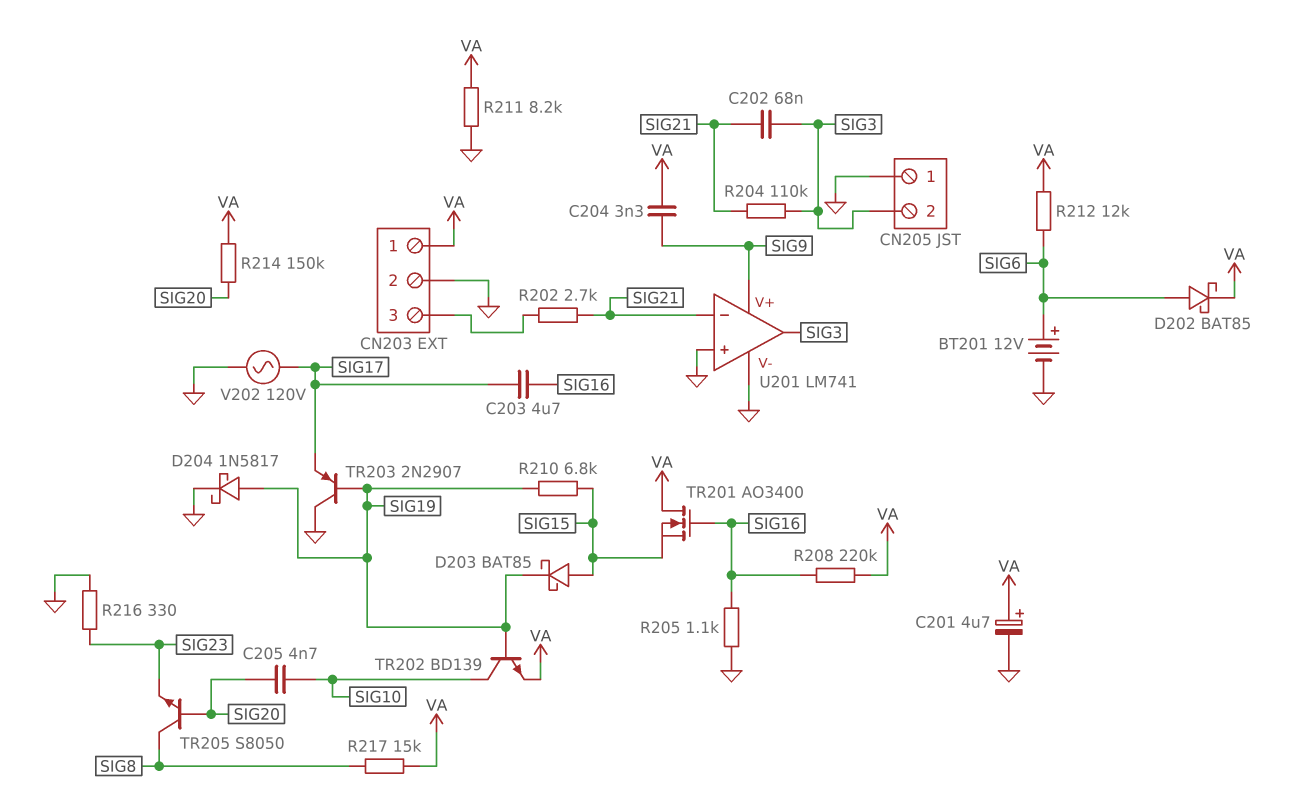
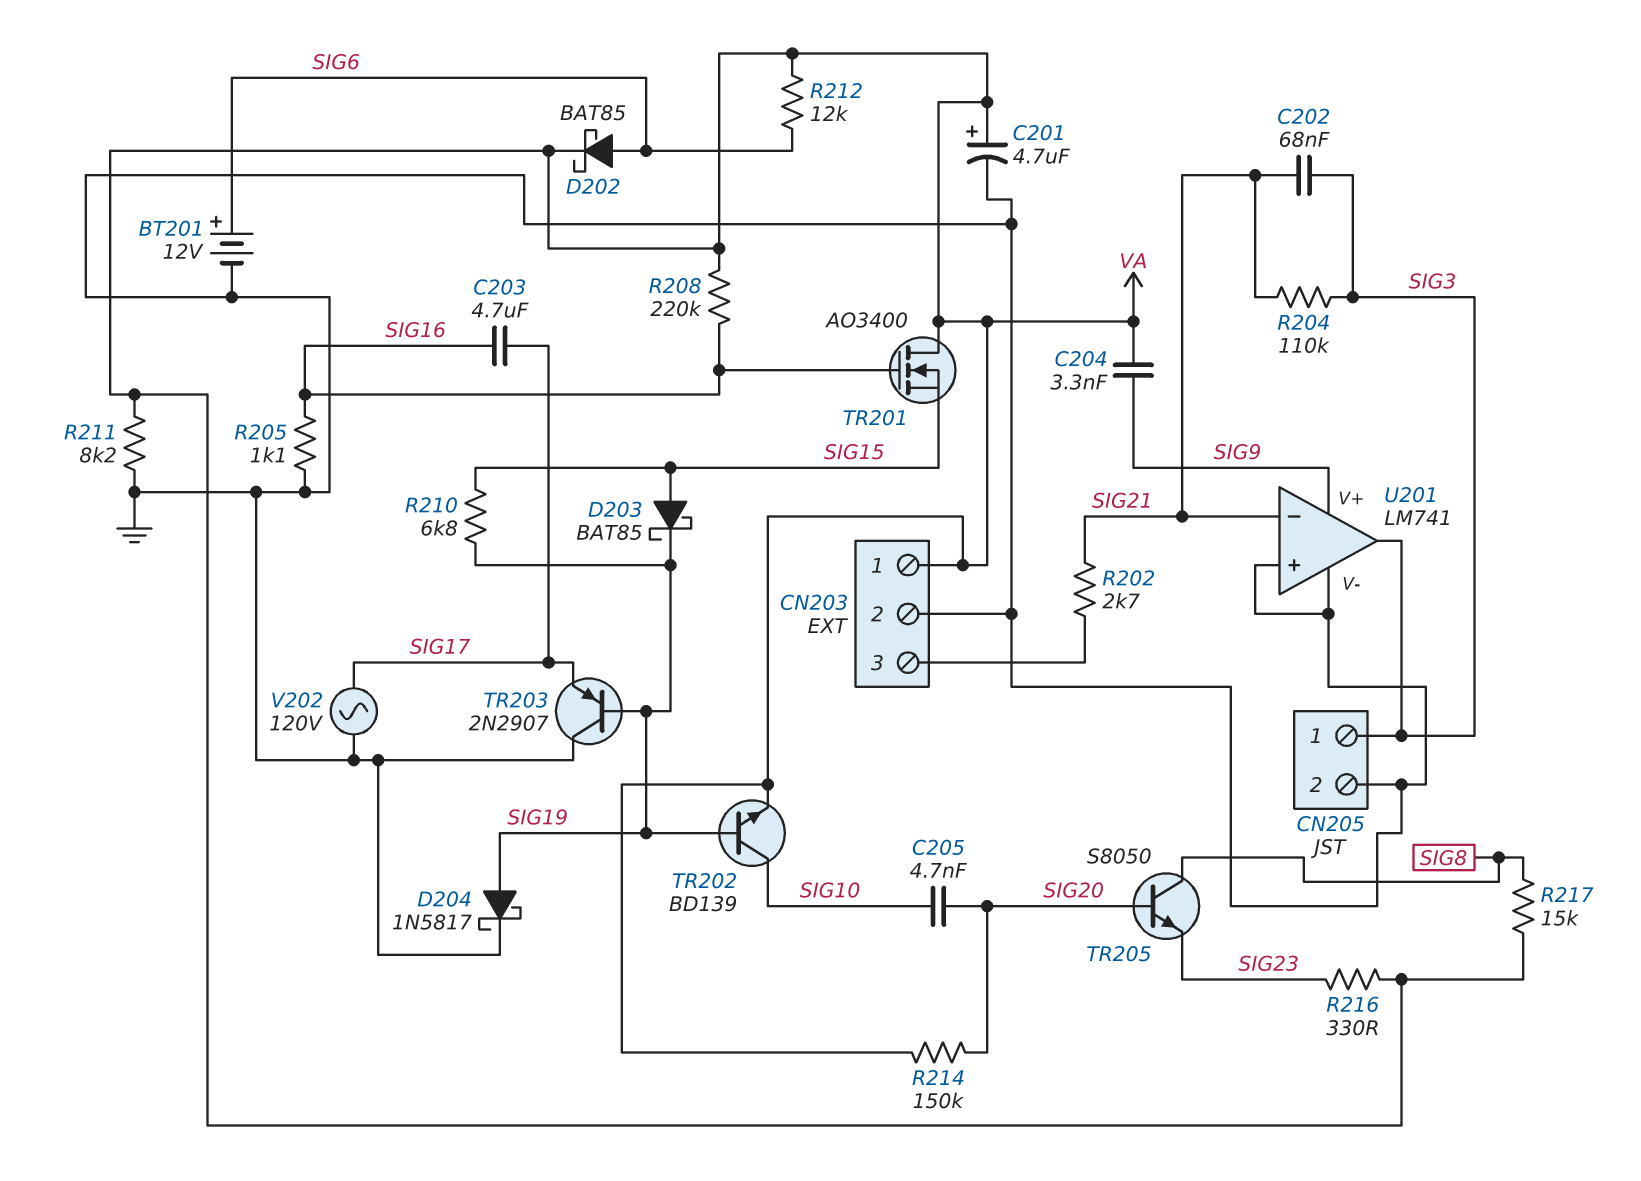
CN205 pin 1: GND -> SIG3
CN205 pin 2: SIG3 -> GND
R216: 330 (GND, SIG23) -> 330 (SIG23, VA)

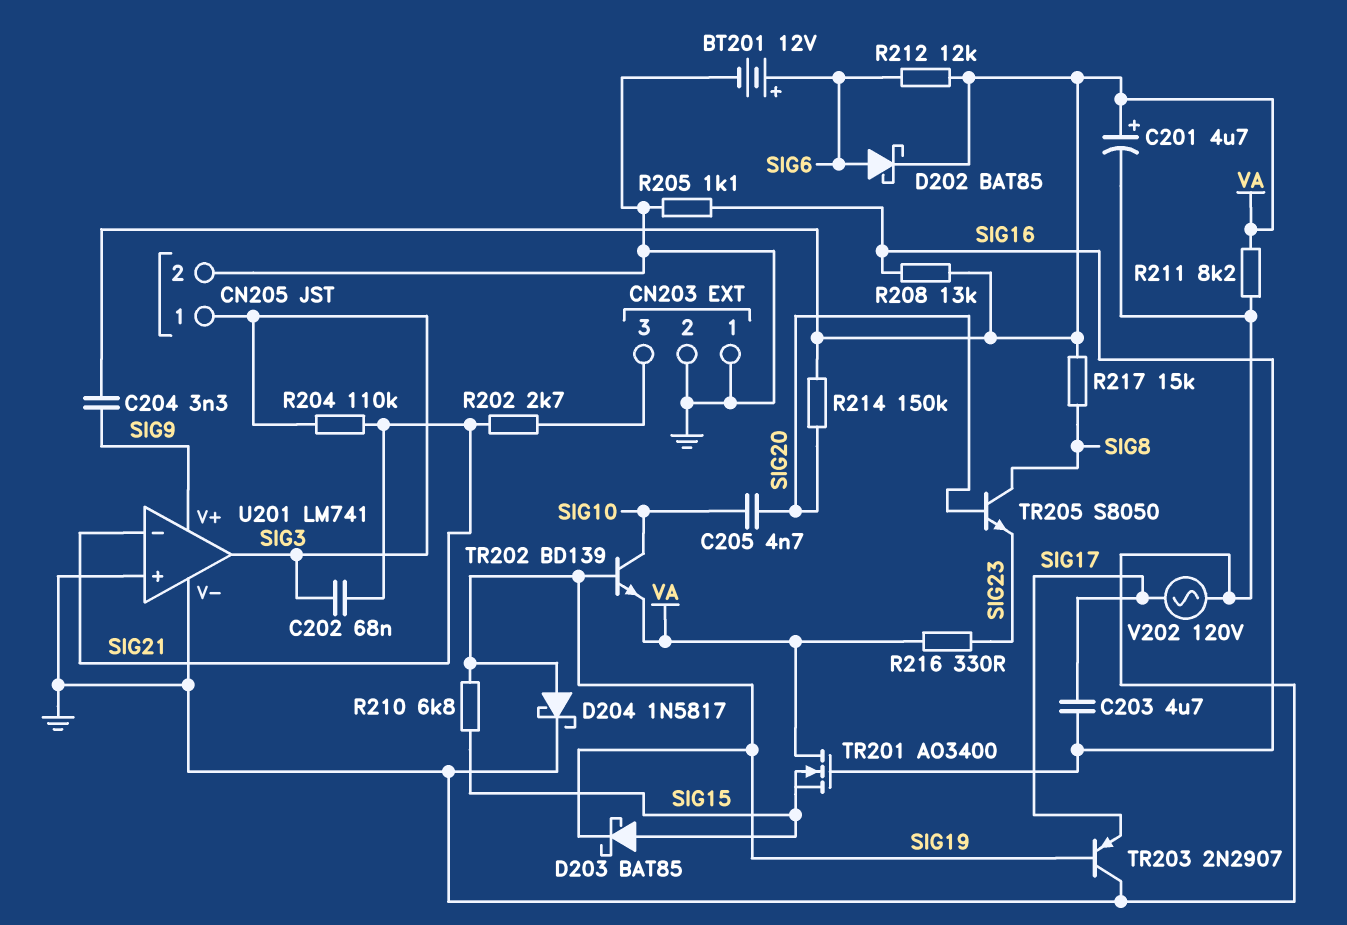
CN203 pin 1: VA -> GND
R208: 220k (SIG16, VA) -> 13k (SIG16, VA)

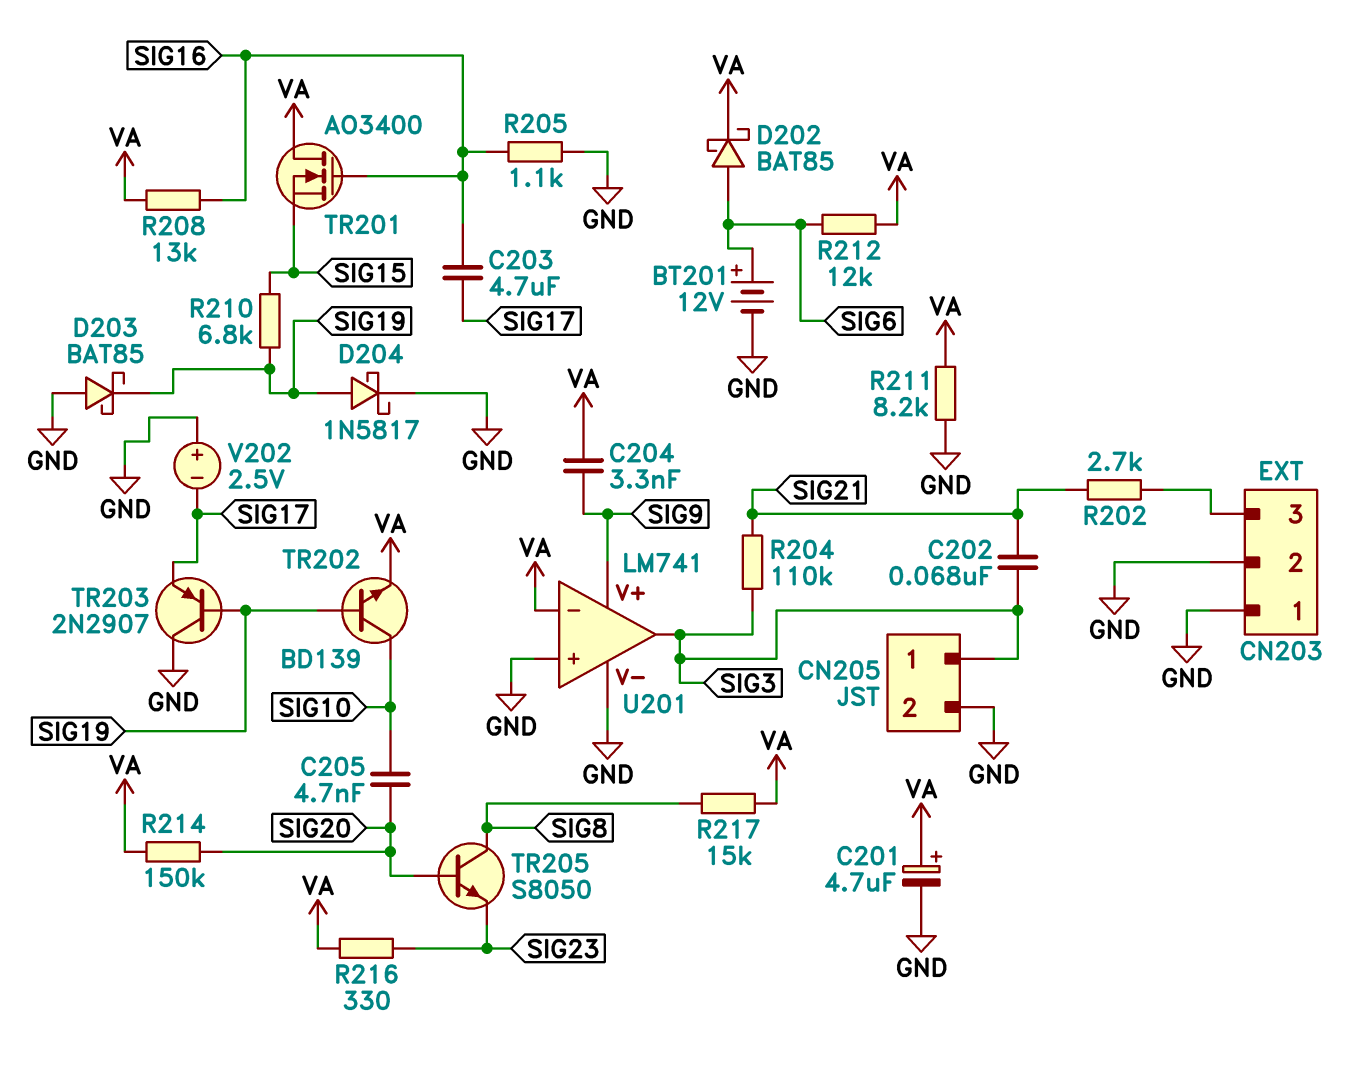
D203: schottky BAT85 (A SIG15, K SIG19) -> schottky BAT85 (A GND, K SIG19)
U201 pin in-: SIG21 -> VA
V202: AC 120V (GND, SIG17) -> 2.5V (plus GND, minus SIG17)

